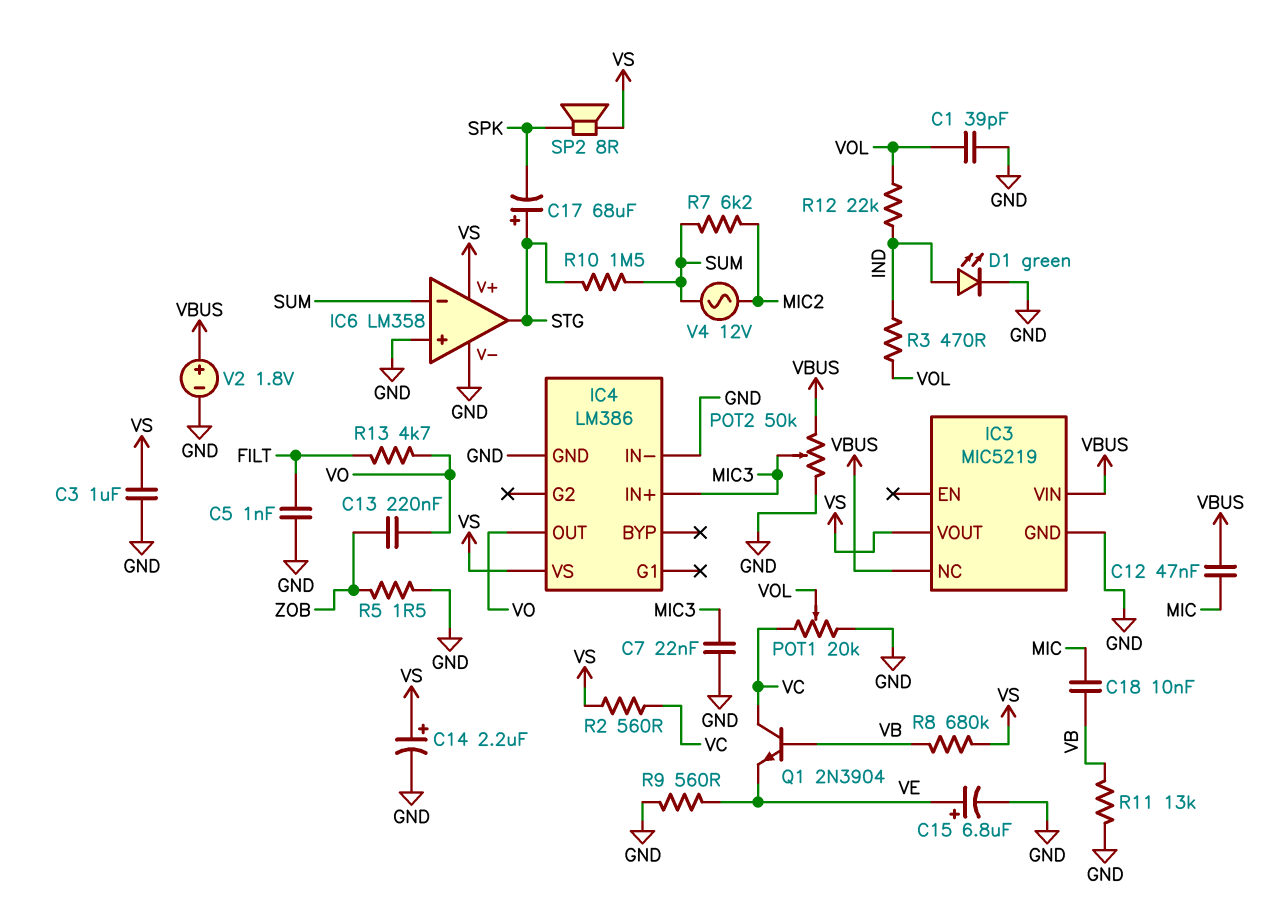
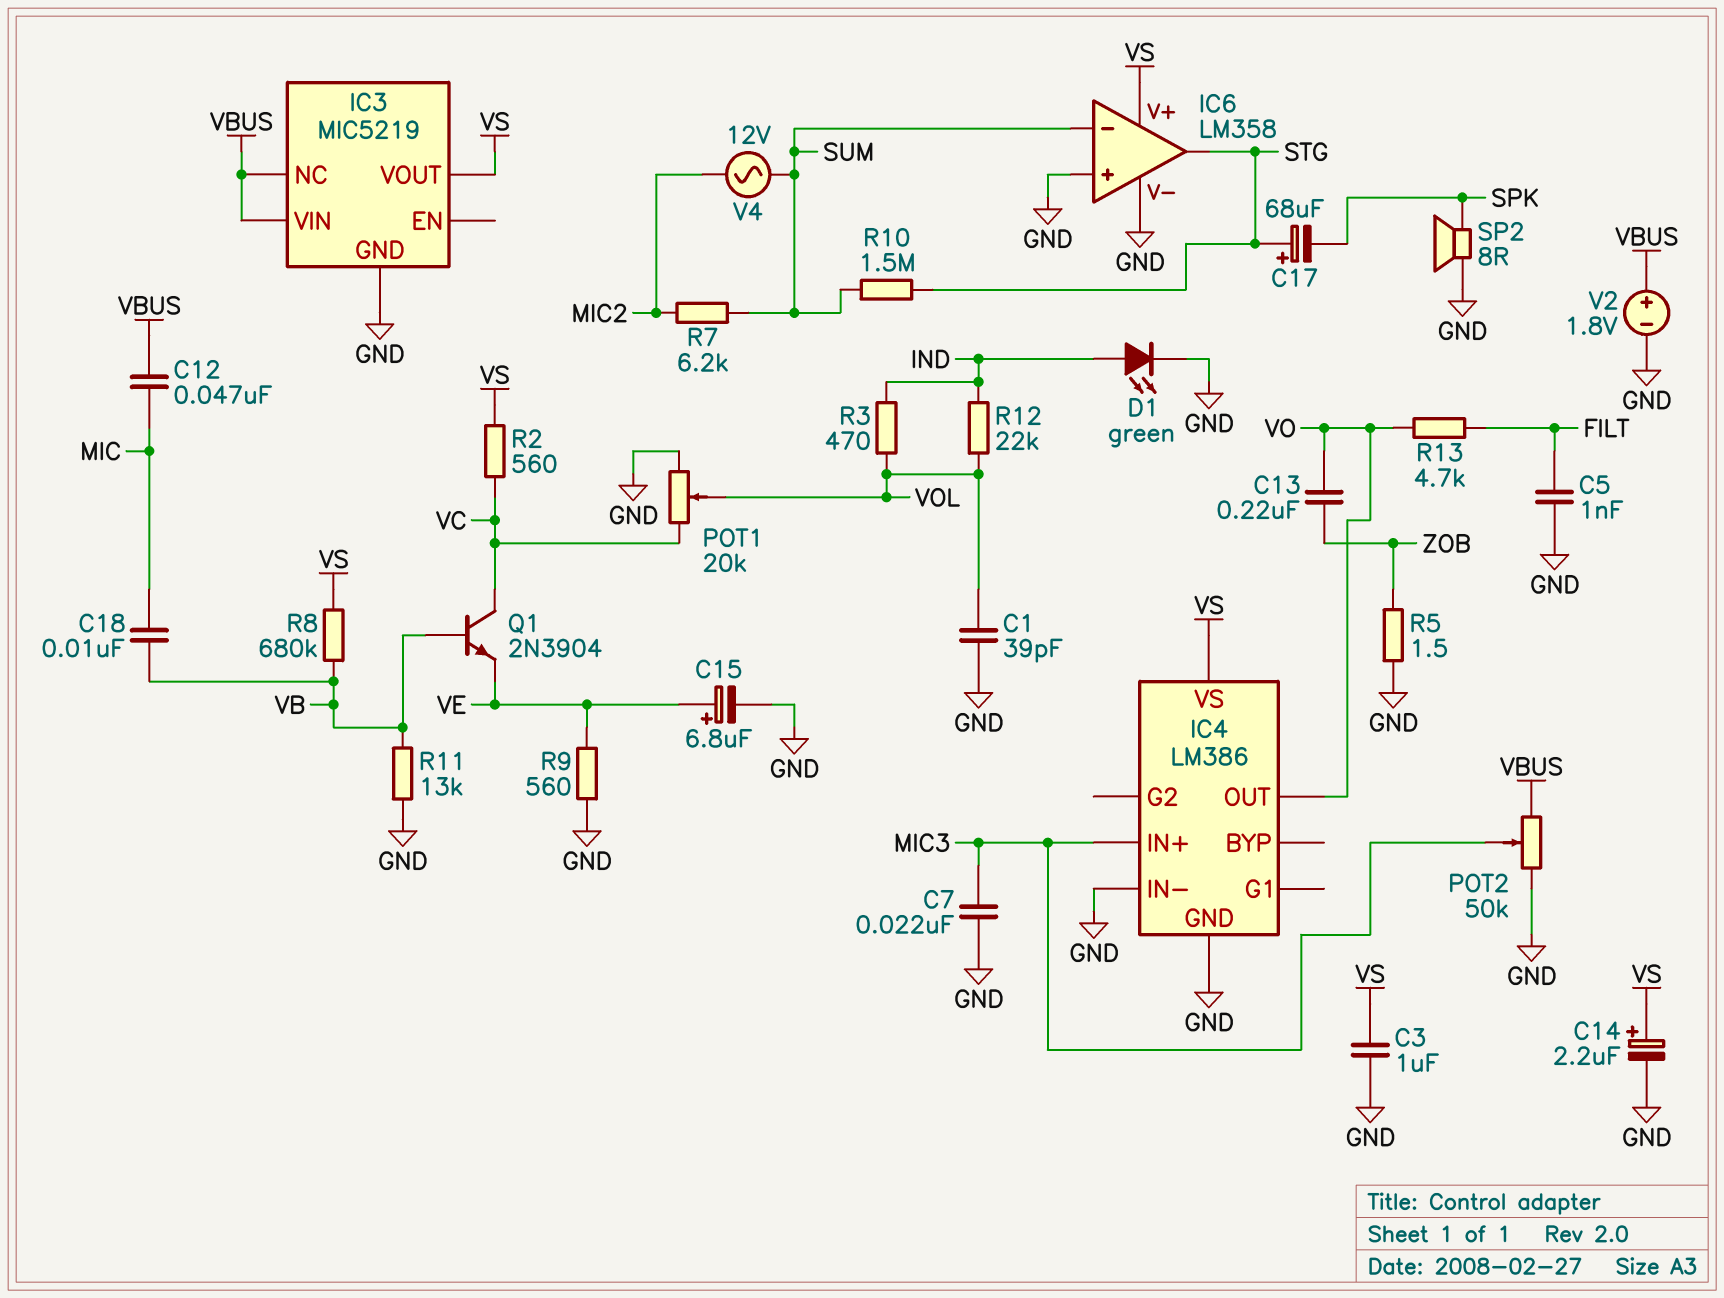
SP2: speaker 8R (SPK, VS) -> speaker 8R (GND, SPK)

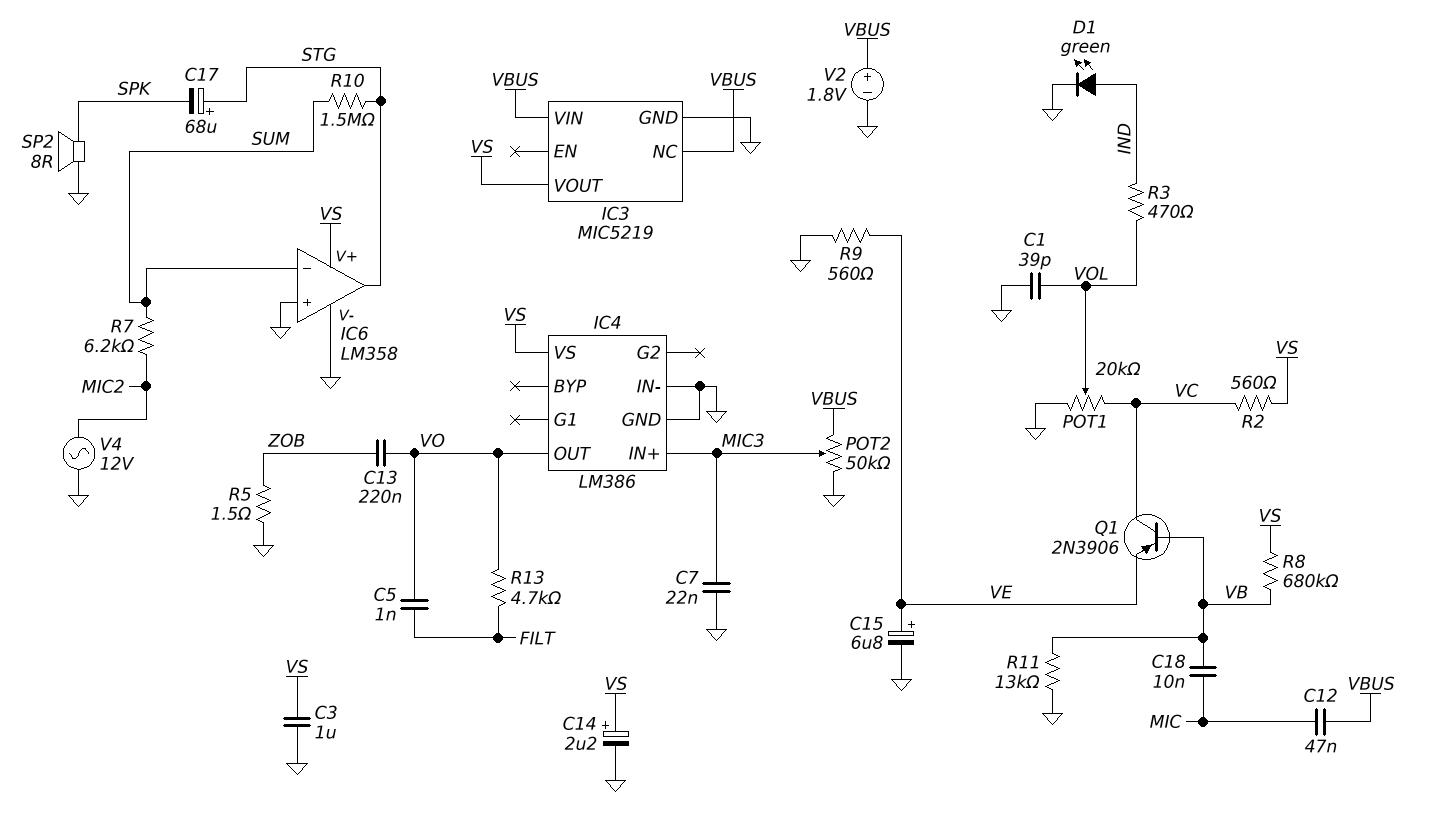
C5: 1nF (FILT, GND) -> 1nF (FILT, VO)
Q1: NPN 2N3904 (B VB, C VC, E VE) -> PNP 2N3906 (B VB, C VC, E VE)
R12: 22k (IND, VOL) -> none
V4: AC 12V (MIC2, SUM) -> AC 12V (GND, MIC2)

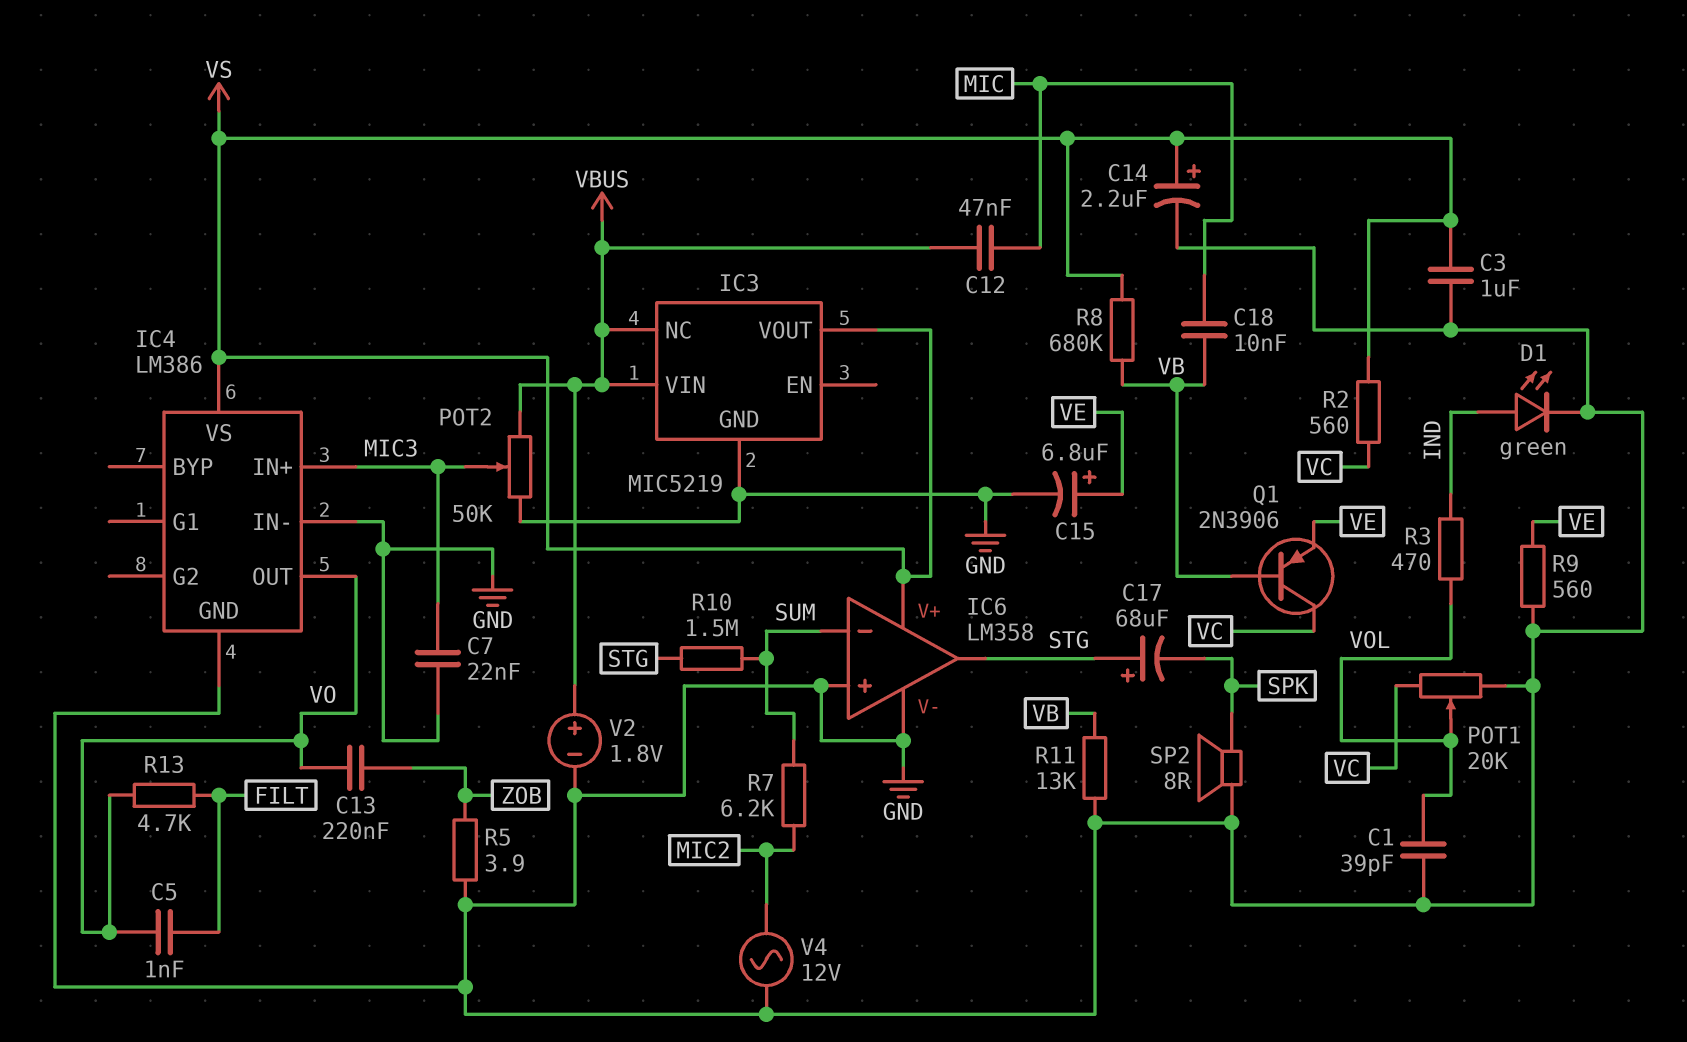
R5: 1.5 (GND, ZOB) -> 3.9 (GND, ZOB)

